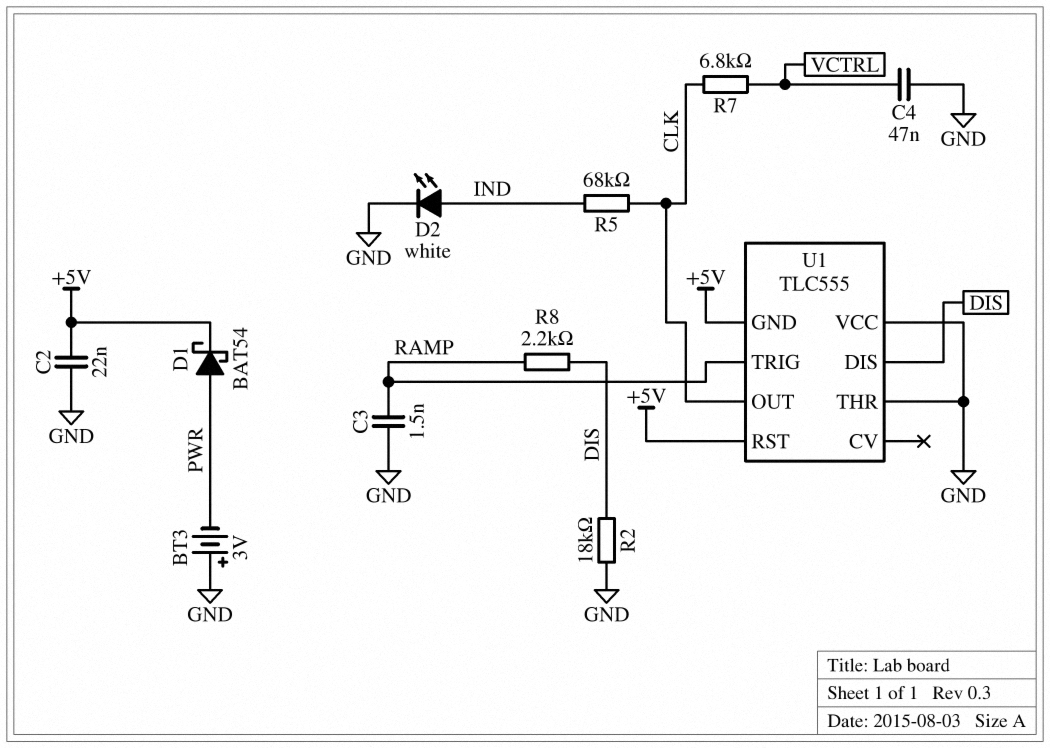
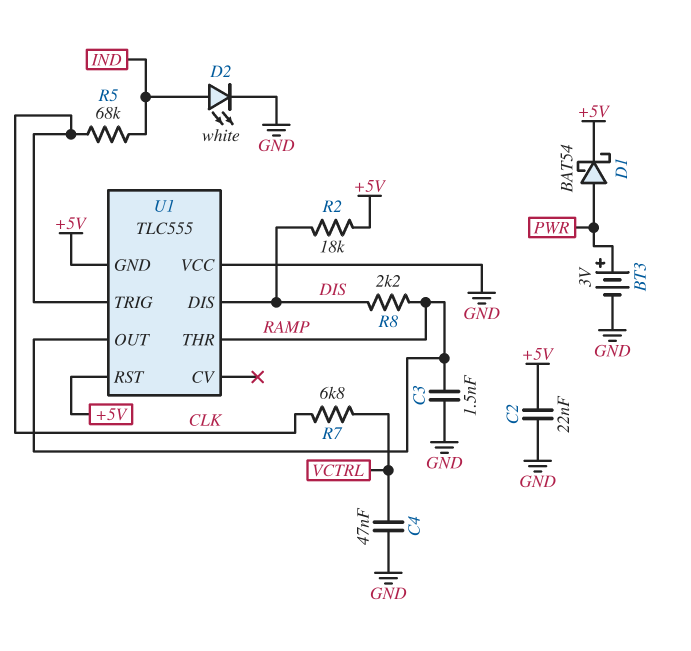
BT3: 3V (plus GND, minus PWR) -> 3V (plus PWR, minus GND)
R2: 18k (DIS, GND) -> 18k (+5V, DIS)
U1 pin OUT: CLK -> RAMP
U1 pin THR: GND -> RAMP
U1 pin TRIG: RAMP -> CLK

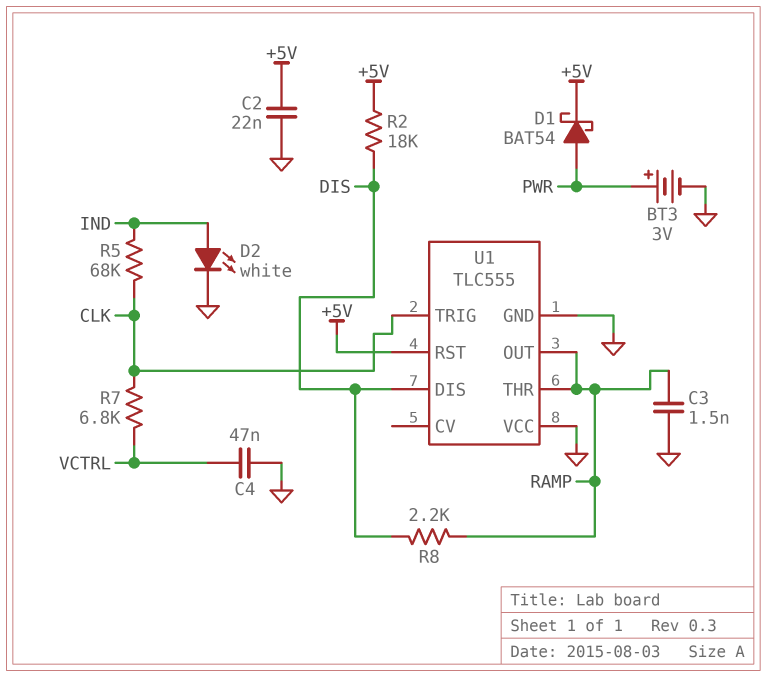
U1 pin GND: +5V -> GND

